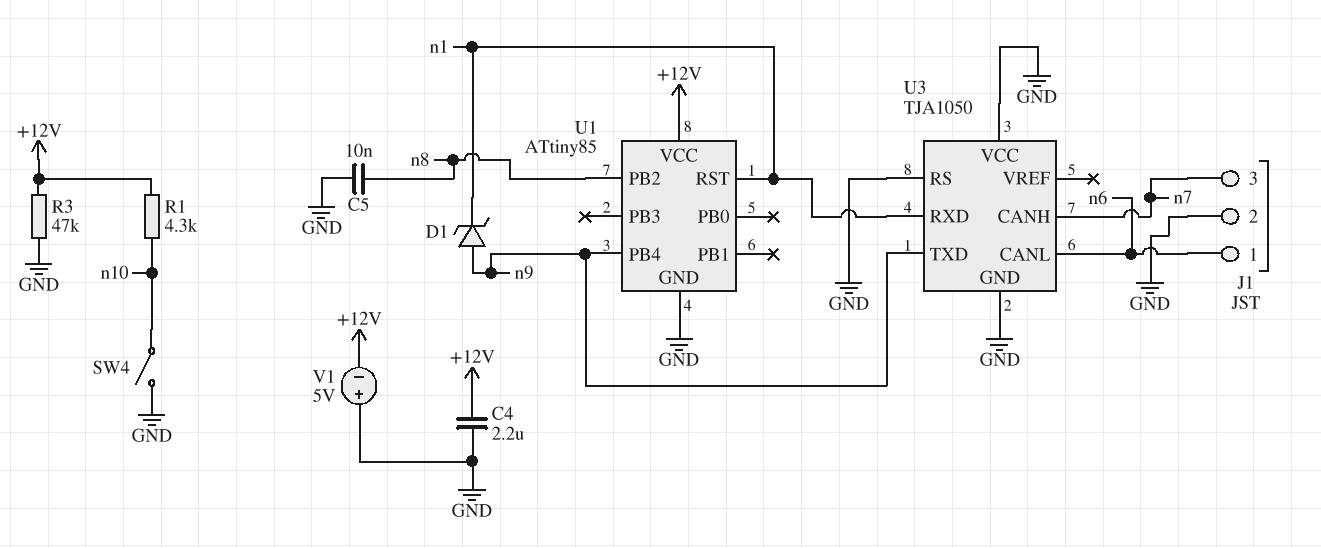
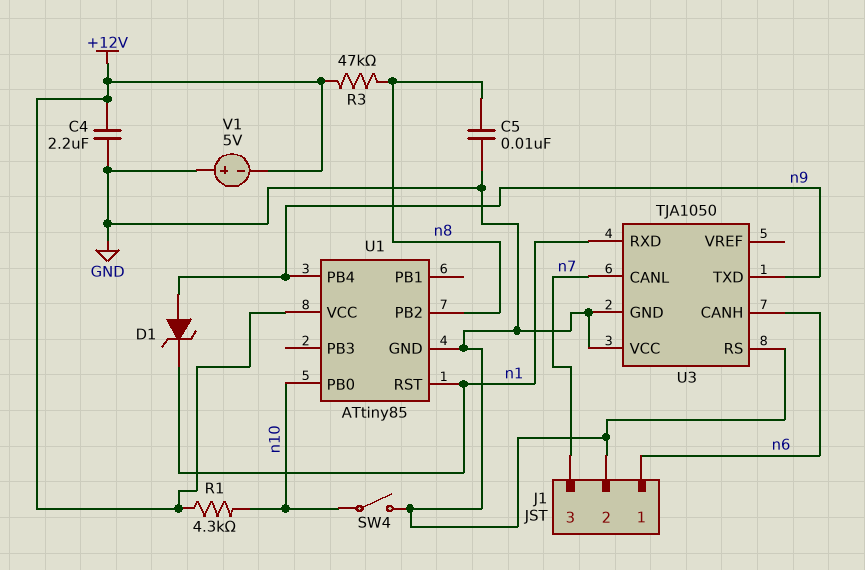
R3: 47k (+12V, GND) -> 47k (+12V, n8)
U1 pin PB0: none -> n10
U3 pin CANH: n7 -> n6
U3 pin CANL: n6 -> n7

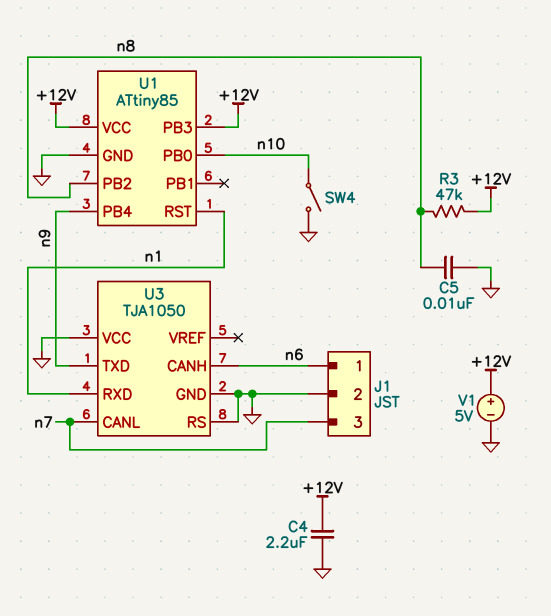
D1: zener (A n9, K n1) -> none
R1: 4.3k (+12V, n10) -> none
U1 pin PB3: none -> +12V
V1: 5V (plus GND, minus +12V) -> 5V (plus +12V, minus GND)

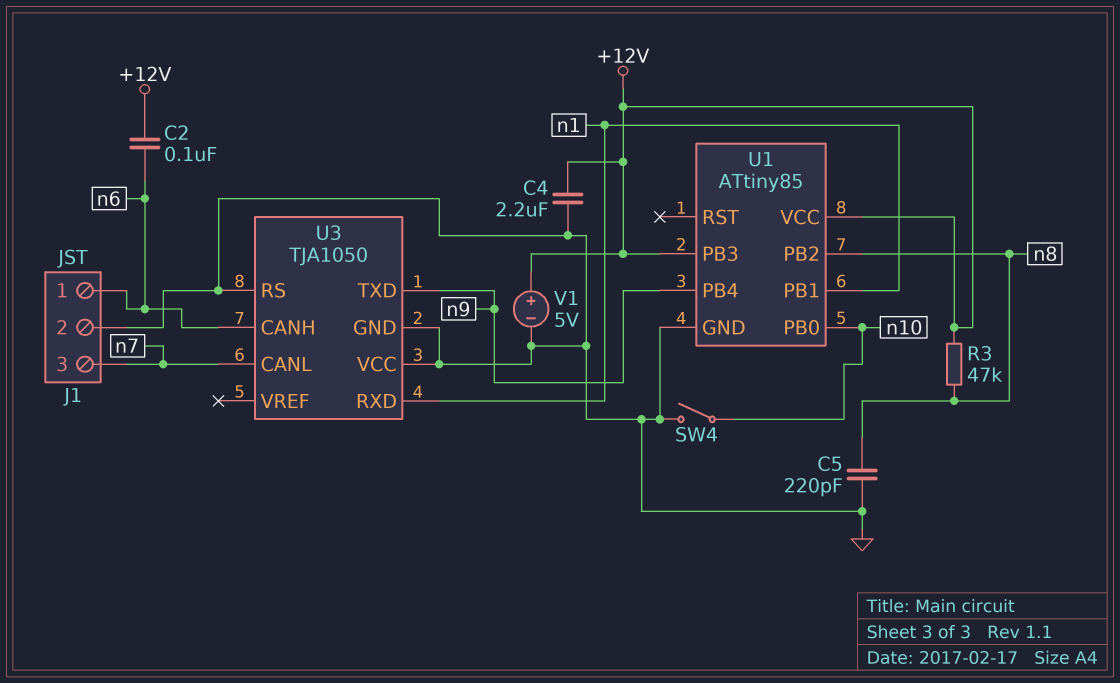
C2: none -> 100nF (+12V, n6)
C5: 10nF (GND, n8) -> 220pF (GND, n8)
U1 pin PB1: none -> n1
U1 pin RST: n1 -> none

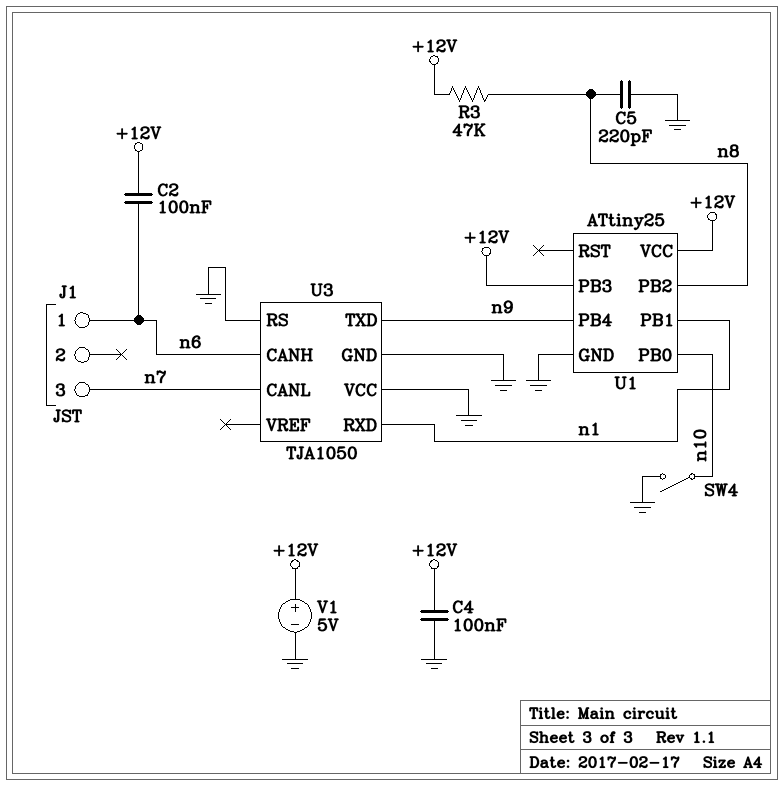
C4: 2.2uF (+12V, GND) -> 100nF (+12V, GND)
J1 pin 2: GND -> none
U1: ATtiny85 -> ATtiny25

